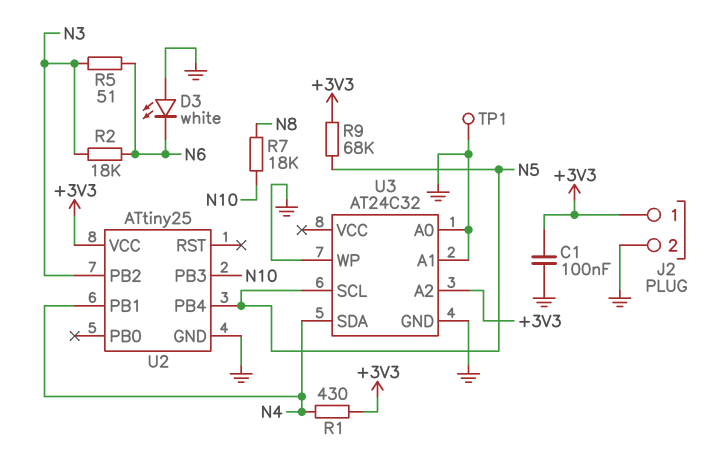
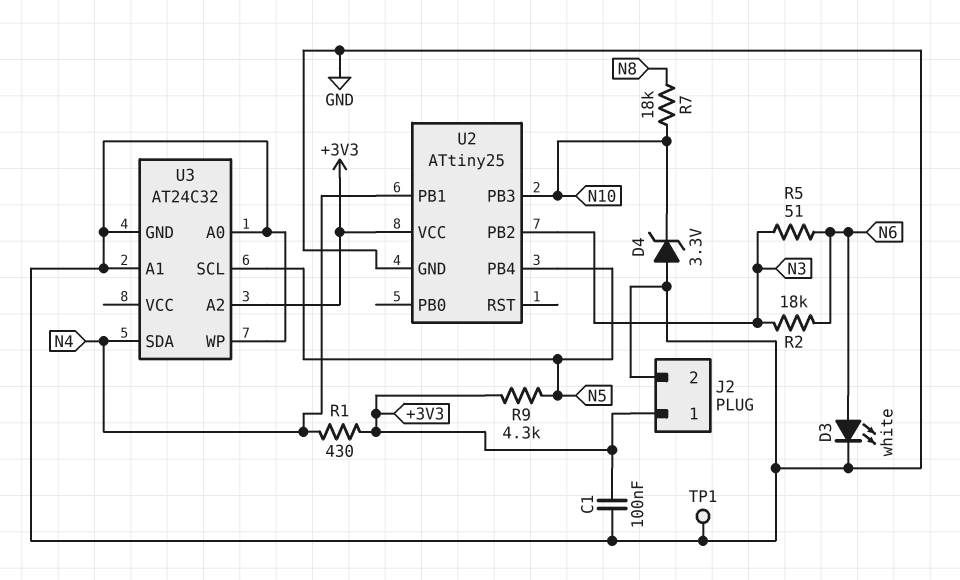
D3: LED white (A GND, K N6) -> LED white (A N6, K GND)
D4: none -> zener 3.3V (A GND, K N10)
R9: 68k (+3V3, N5) -> 4.3k (+3V3, N5)

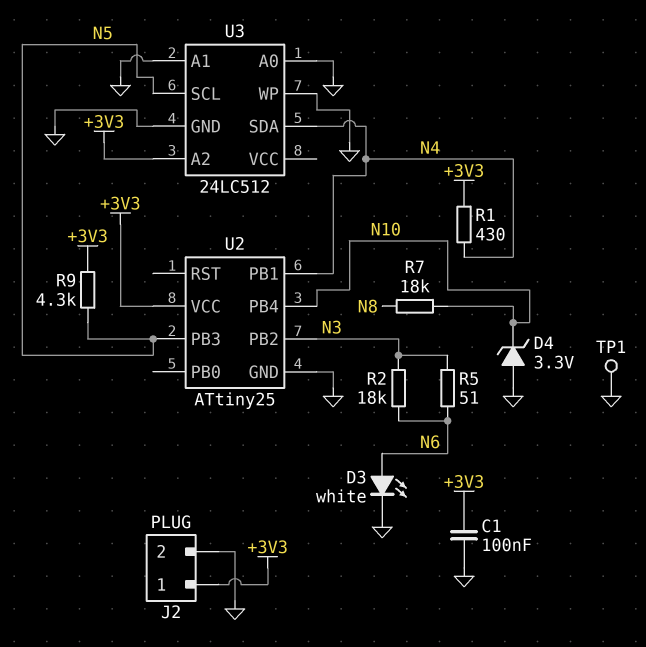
U2 pin PB3: N10 -> N5
U2 pin PB4: N5 -> N10
U3: AT24C32 -> 24LC512

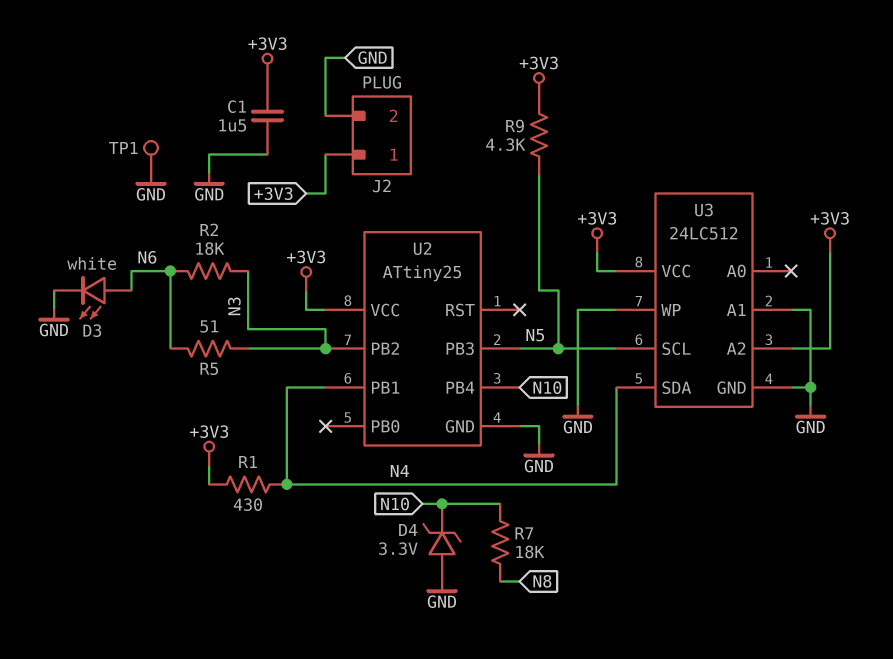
C1: 100nF (+3V3, GND) -> 1.5uF (+3V3, GND)
U3 pin A0: GND -> none
U3 pin VCC: none -> +3V3

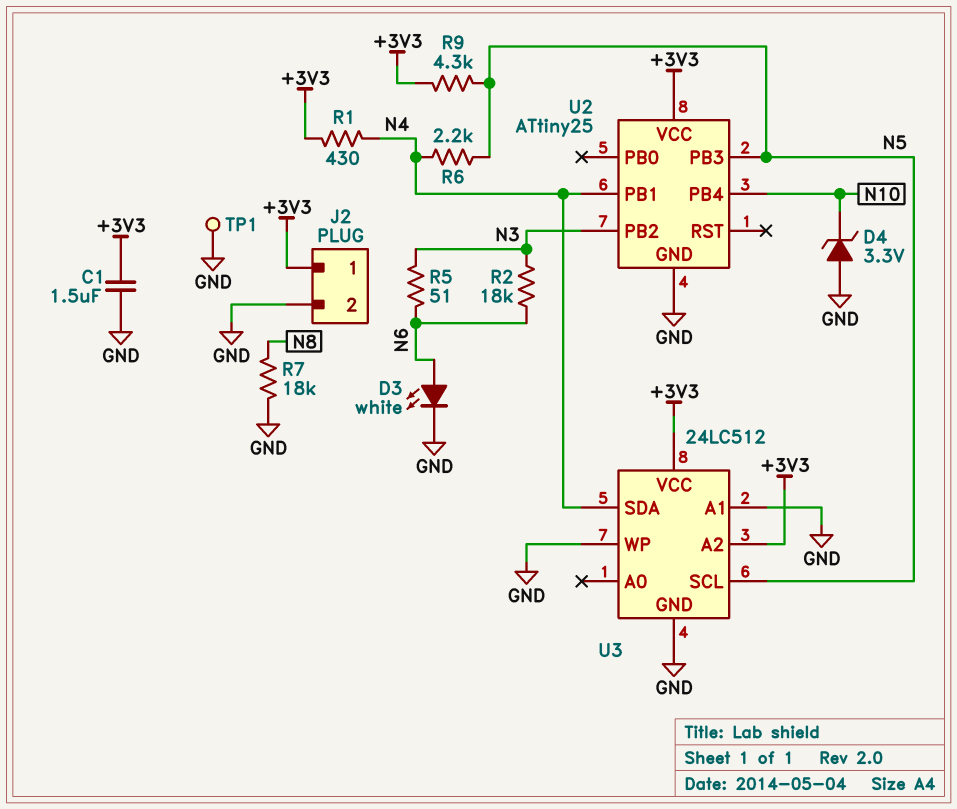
R6: none -> 2.2k (N4, N5)
R7: 18k (N8, N10) -> 18k (GND, N8)

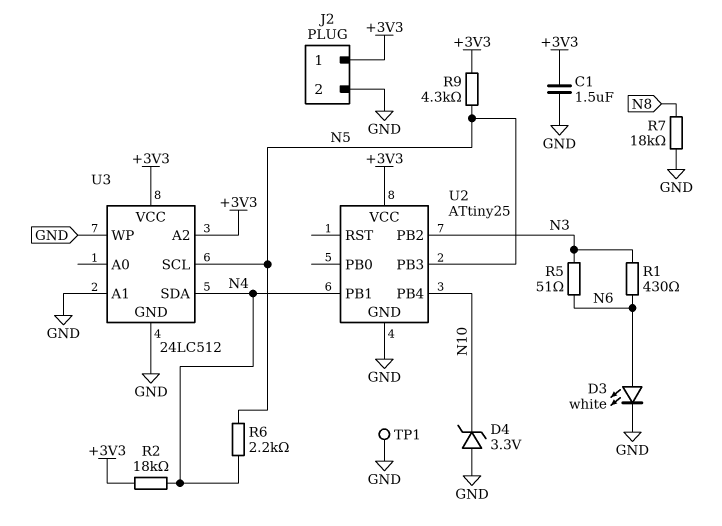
R1: 430 (+3V3, N4) -> 430 (N3, N6)
R2: 18k (N3, N6) -> 18k (+3V3, N4)

